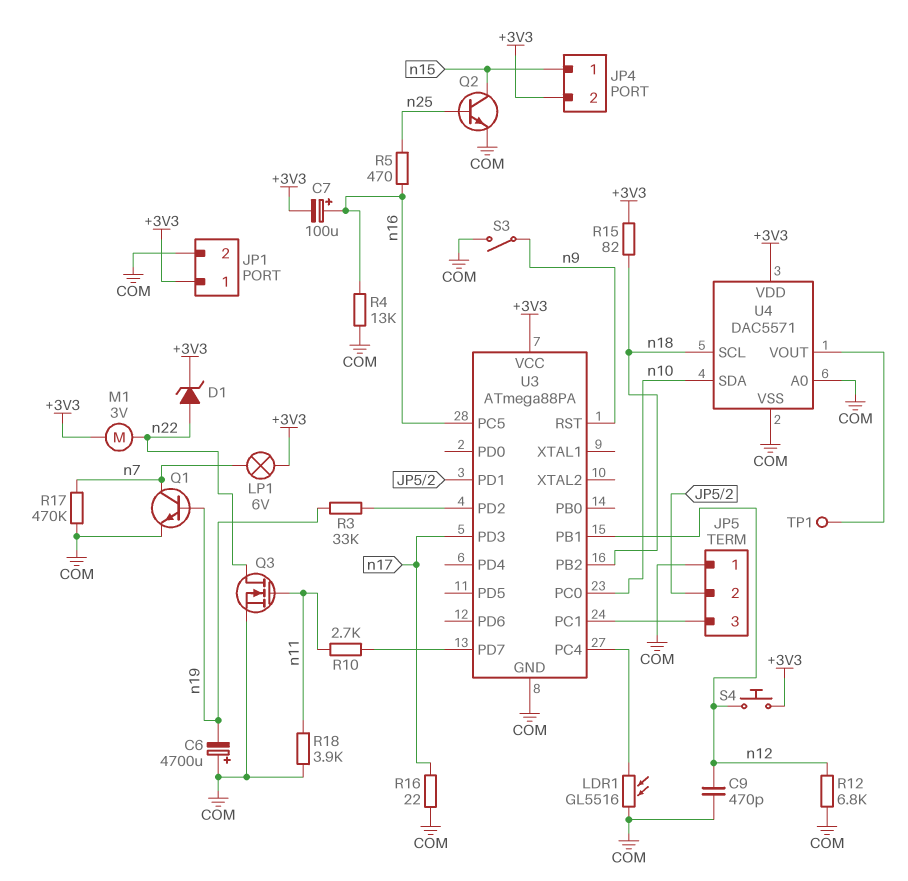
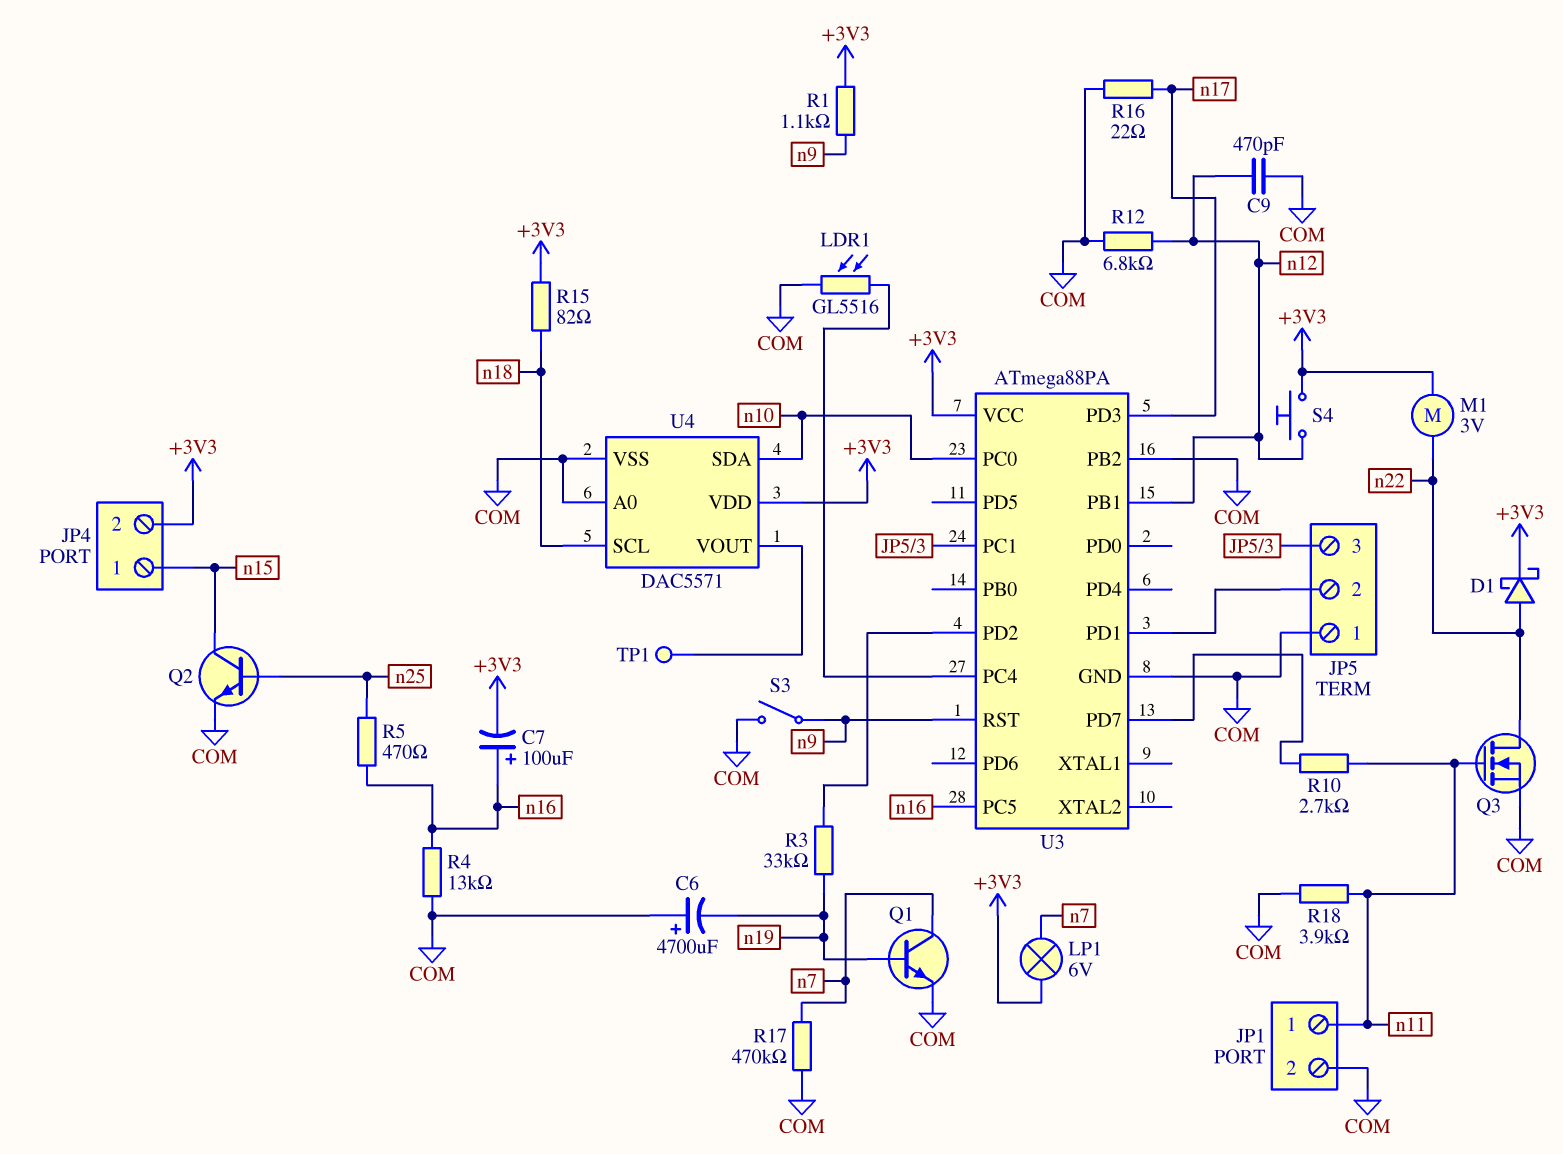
D1: zener (A n22, K +3V3) -> schottky (A n22, K +3V3)
JP1 pin 1: +3V3 -> n11
R1: none -> 1.1k (+3V3, n9)
U3 pin PB2: n18 -> COM

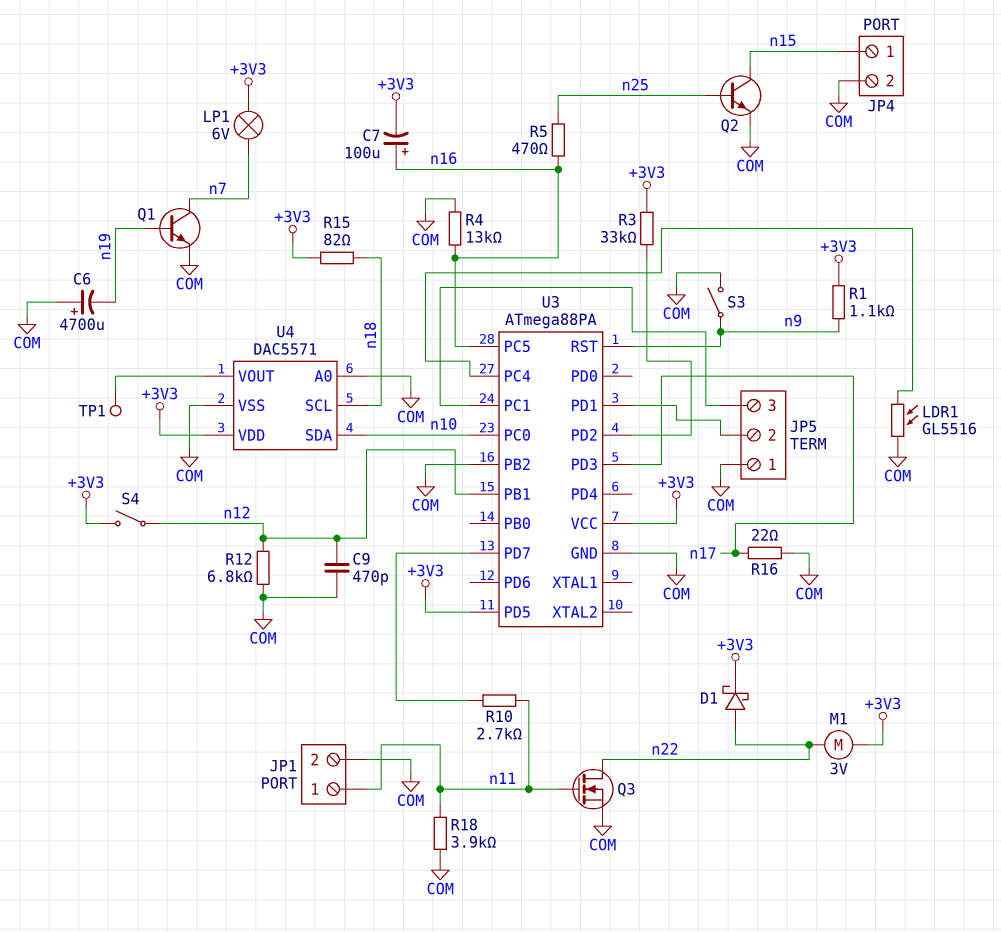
JP4 pin 2: +3V3 -> COM
R3: 33k (U3/PD2, n19) -> 33k (+3V3, U3/PD2)
R17: 470k (COM, n7) -> none
S4: button (+3V3, n12) -> switch (+3V3, n12)
U3 pin PD5: none -> +3V3

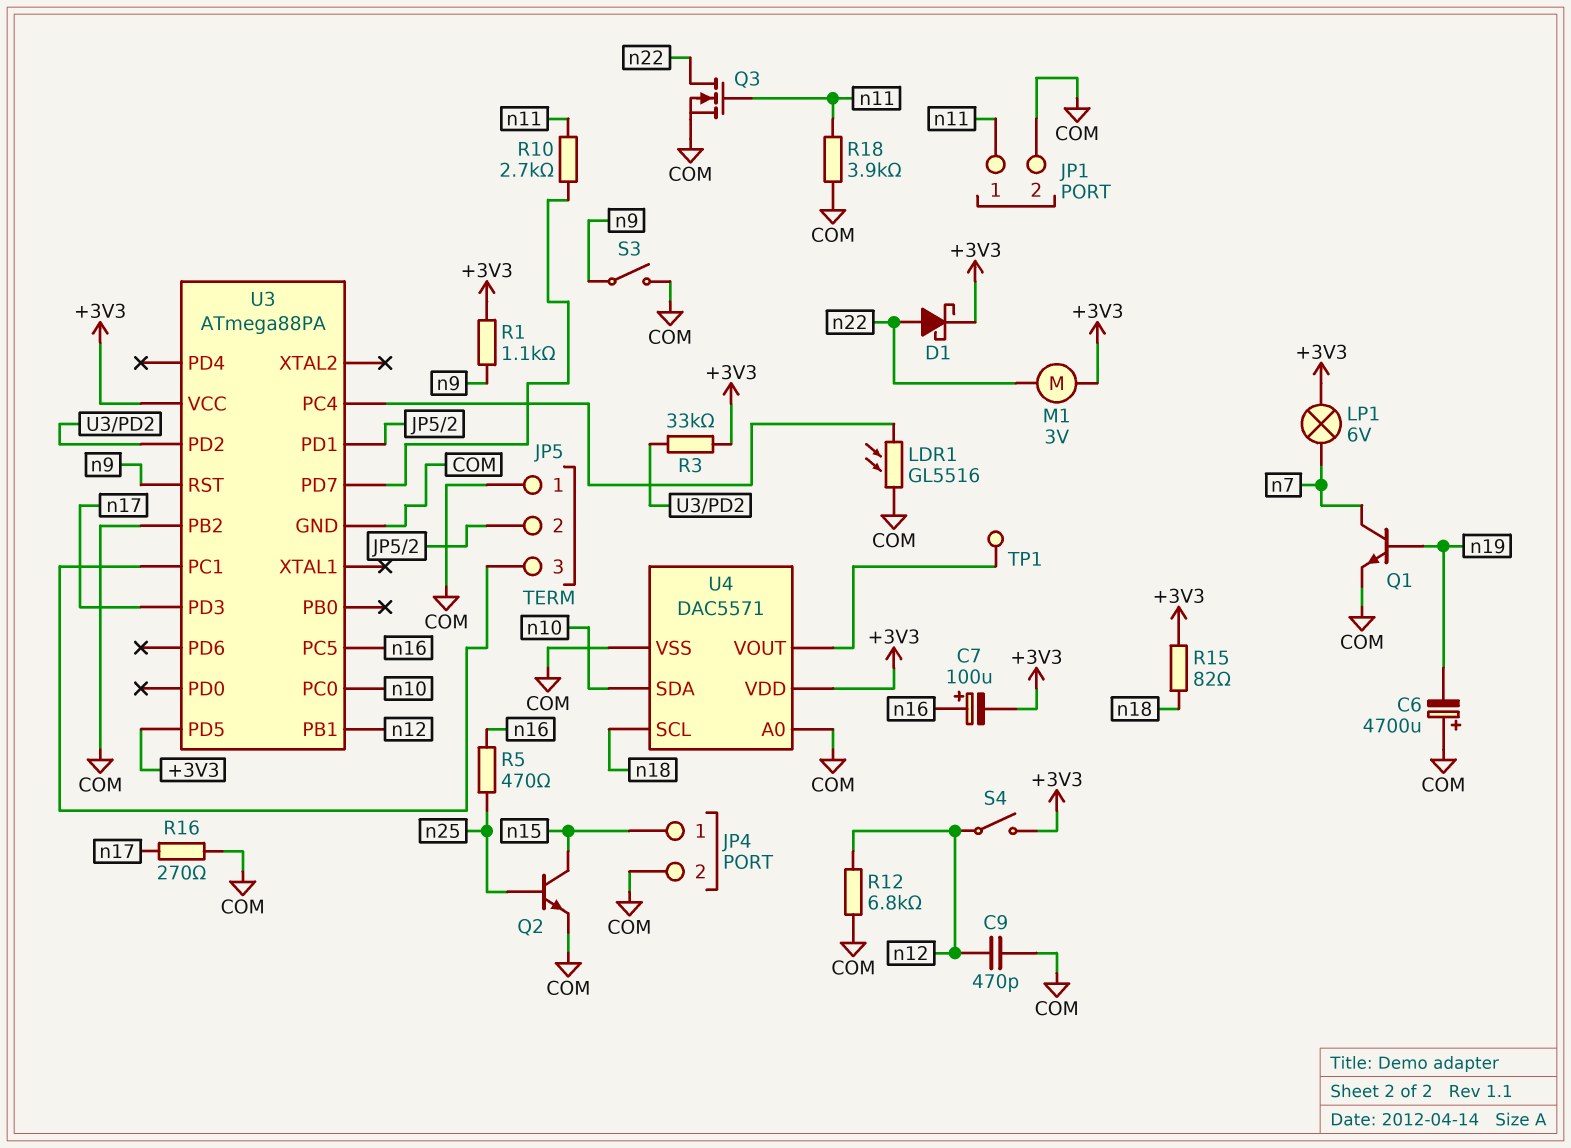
R4: 13k (COM, n16) -> none
R16: 22 (COM, n17) -> 270 (COM, n17)

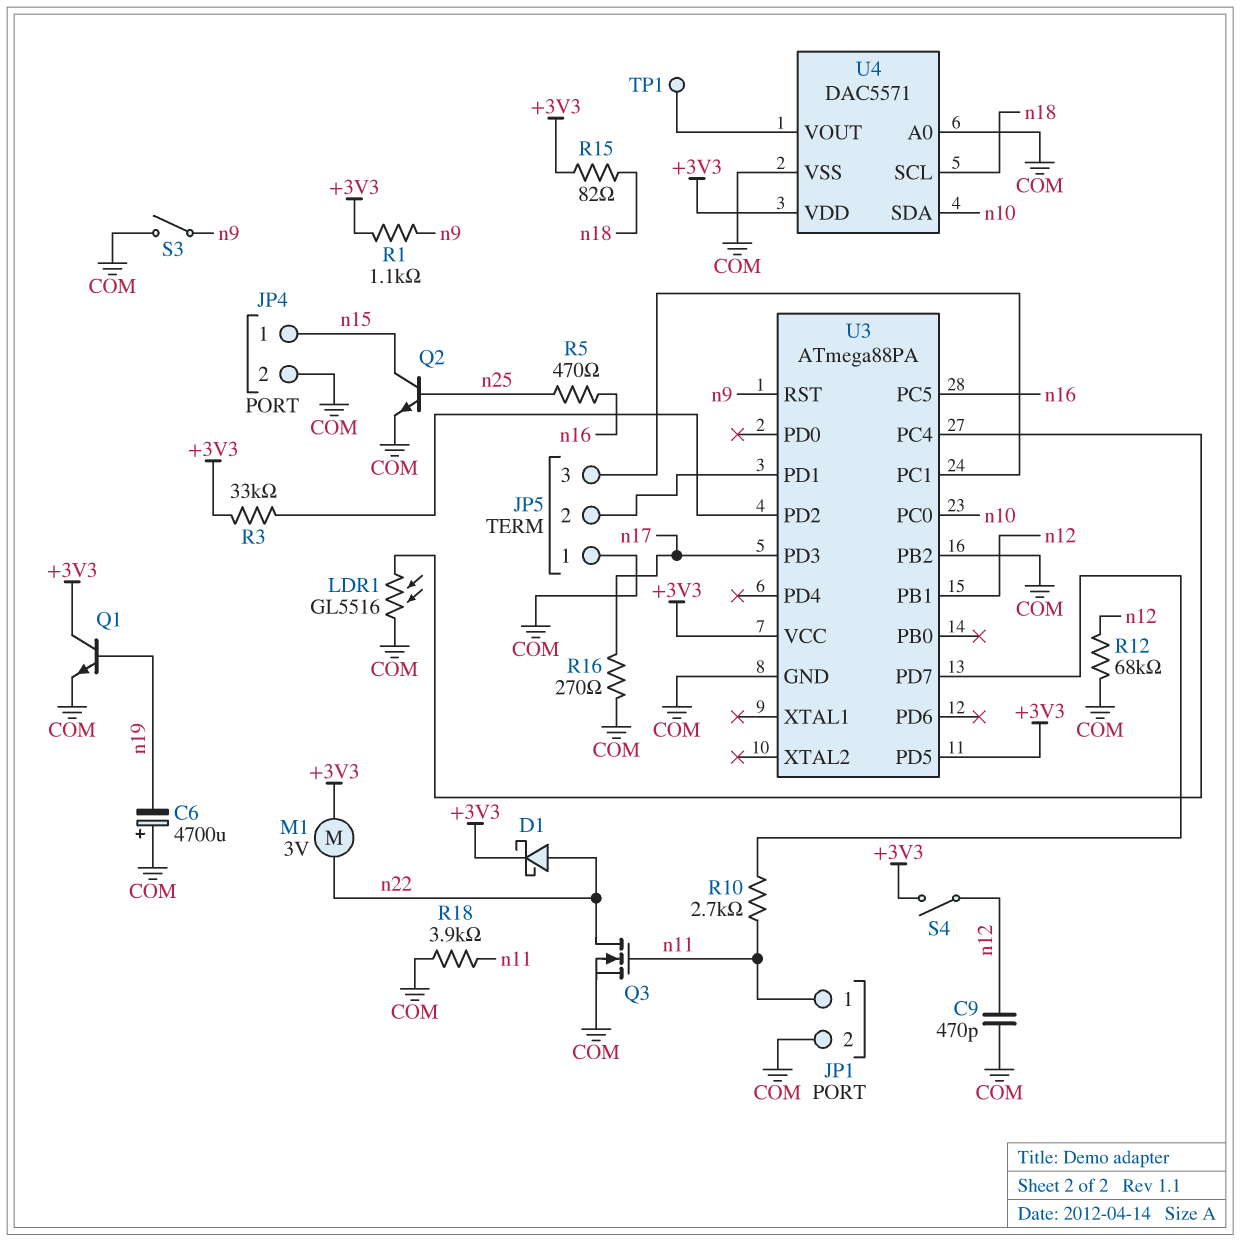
C7: 100uF (plus n16, minus +3V3) -> none
LP1: lamp 6V (+3V3, n7) -> none
Q1: NPN (B n19, C n7, E COM) -> NPN (B n19, C +3V3, E COM)
R12: 6.8k (COM, n12) -> 68k (COM, n12)

